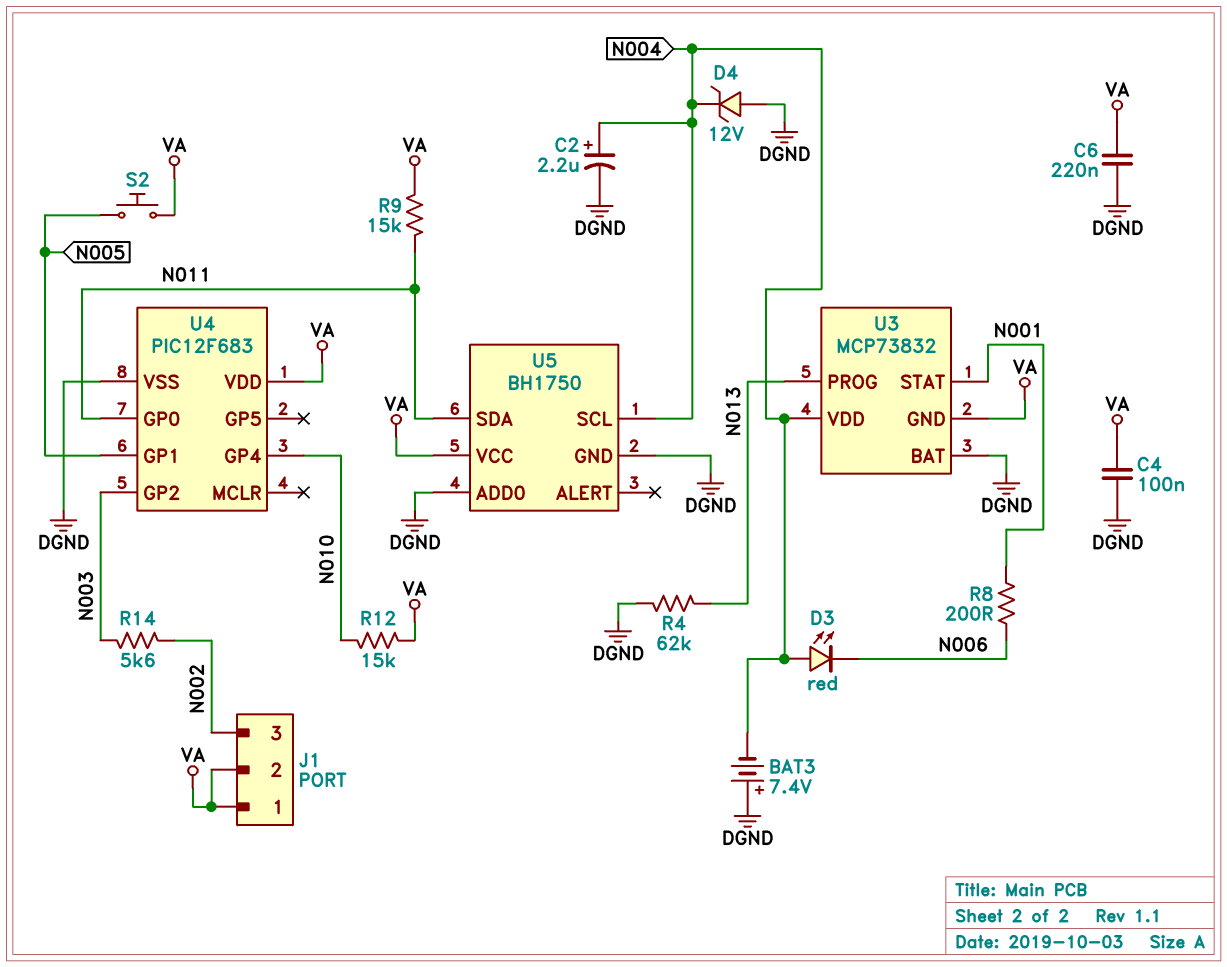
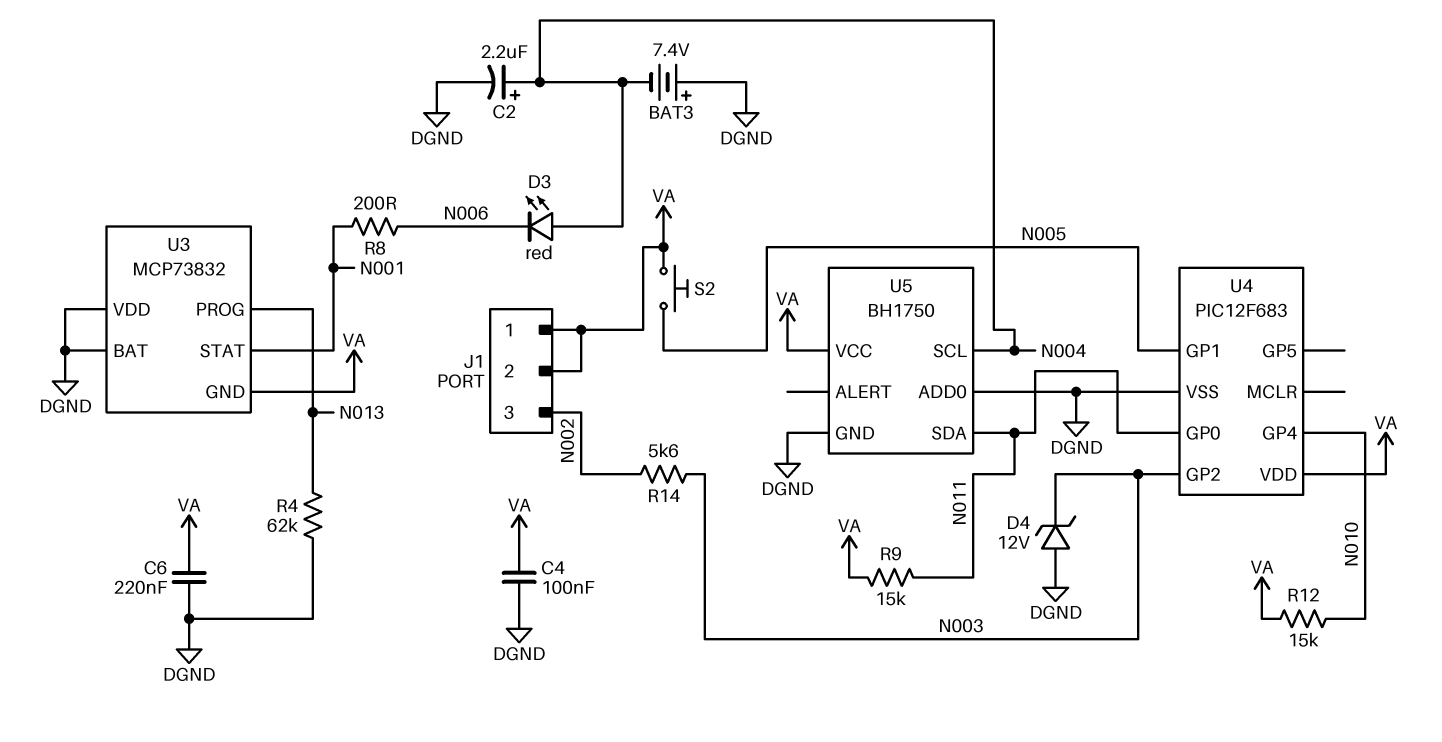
D4: zener 12V (A DGND, K N004) -> zener 12V (A DGND, K N003)
U3 pin VDD: N004 -> DGND

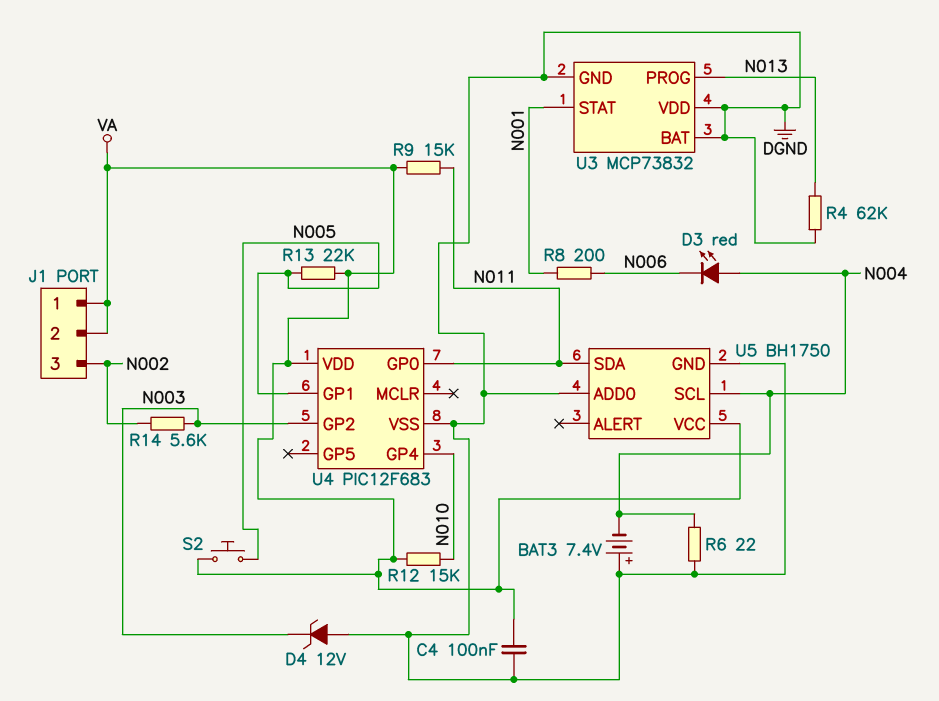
C2: 2.2uF (plus N004, minus DGND) -> none
C6: 220nF (DGND, VA) -> none
R6: none -> 22 (DGND, N004)
R13: none -> 22k (N005, VA)
U3 pin GND: VA -> DGND

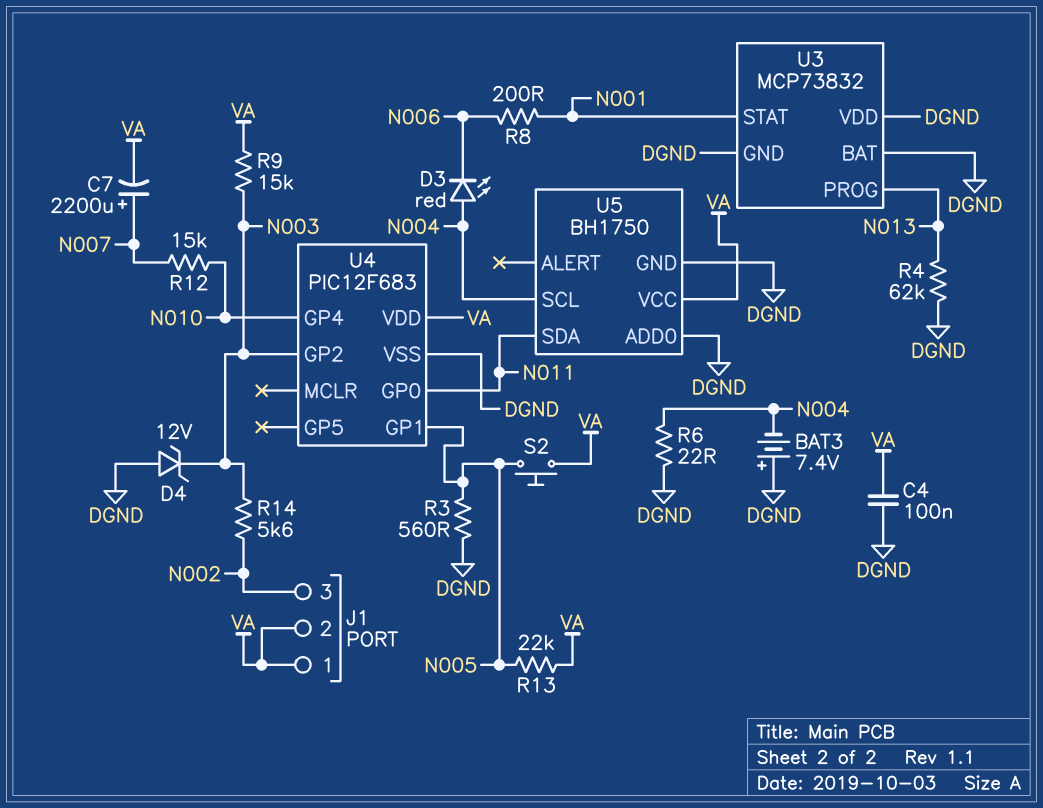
C7: none -> 2200uF (plus N007, minus VA)
R3: none -> 560 (DGND, N005)
R9: 15k (N011, VA) -> 15k (N003, VA)
R12: 15k (N010, VA) -> 15k (N007, N010)

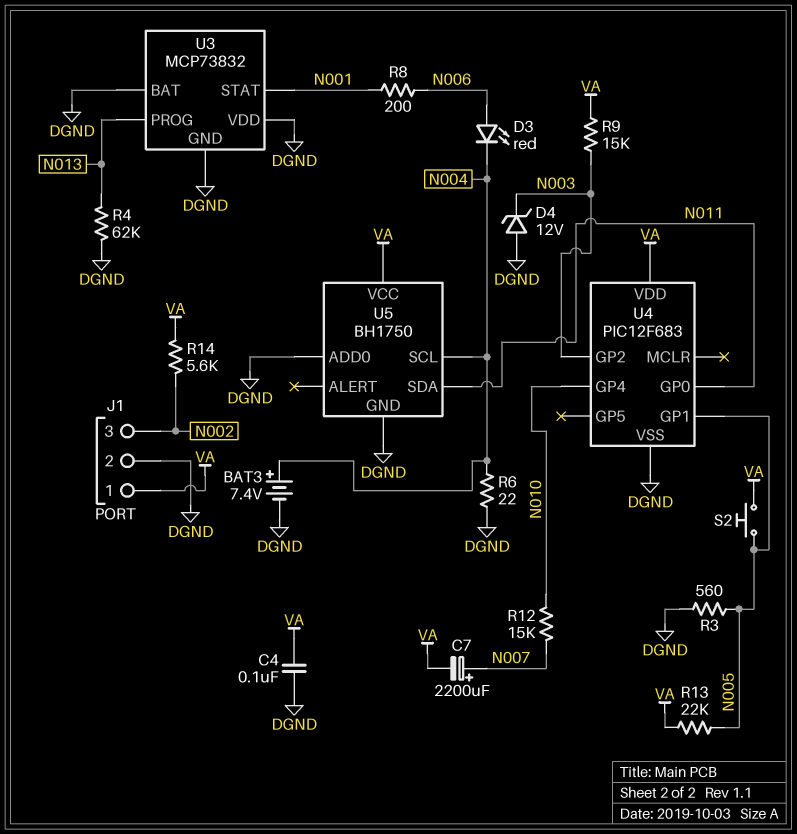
BAT3: 7.4V (plus DGND, minus N004) -> 7.4V (plus N004, minus DGND)
D3: LED red (A N004, K N006) -> LED red (A N006, K N004)
J1 pin 2: VA -> DGND
R14: 5.6k (N002, N003) -> 5.6k (N002, VA)

